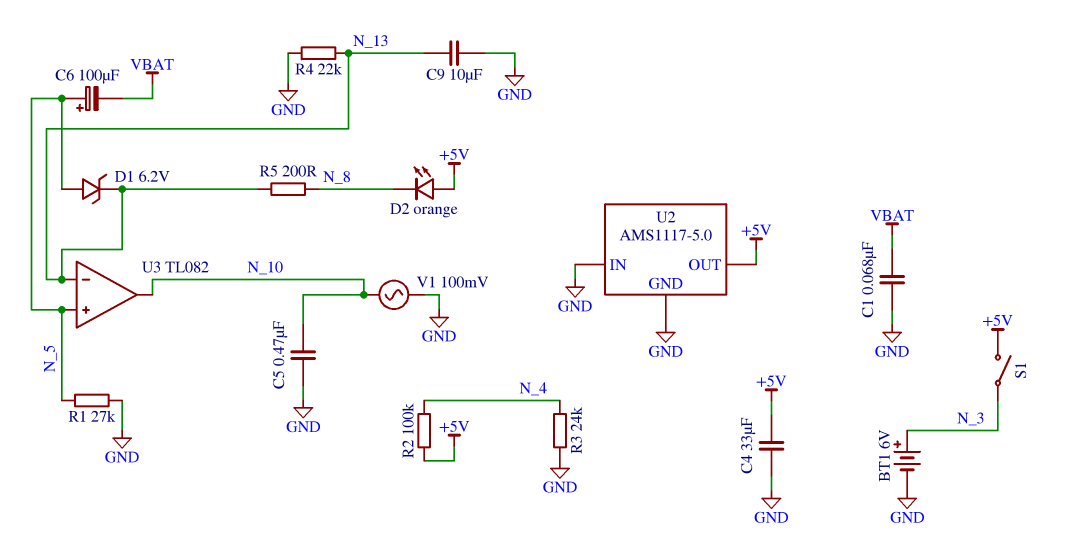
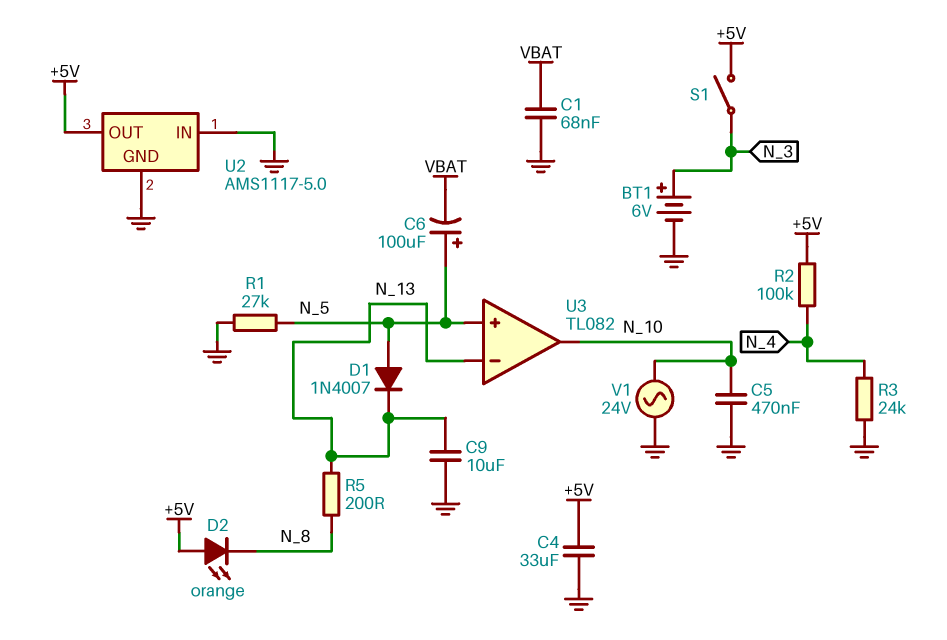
D1: zener 6.2V (A N_5, K N_13) -> diode 1N4007 (A N_5, K N_13)
R4: 22k (GND, N_13) -> none
V1: AC 100mV (GND, N_10) -> AC 24V (GND, N_10)

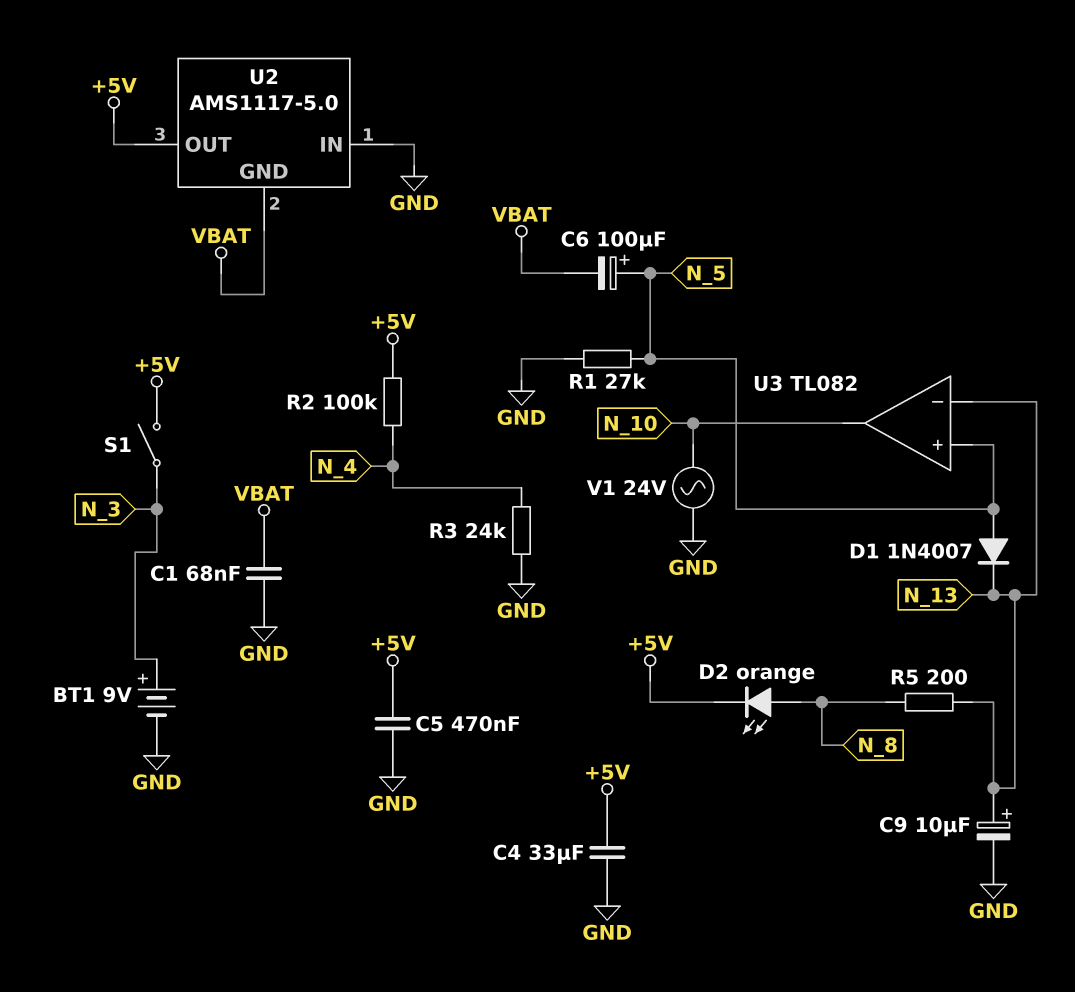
BT1: 6V (plus N_3, minus GND) -> 9V (plus N_3, minus GND)
C5: 470nF (GND, N_10) -> 470nF (+5V, GND)
C9: 10uF (GND, N_13) -> 10uF (plus N_13, minus GND)
D2: LED orange (A +5V, K N_8) -> LED orange (A N_8, K +5V)
U2 pin GND: GND -> VBAT

